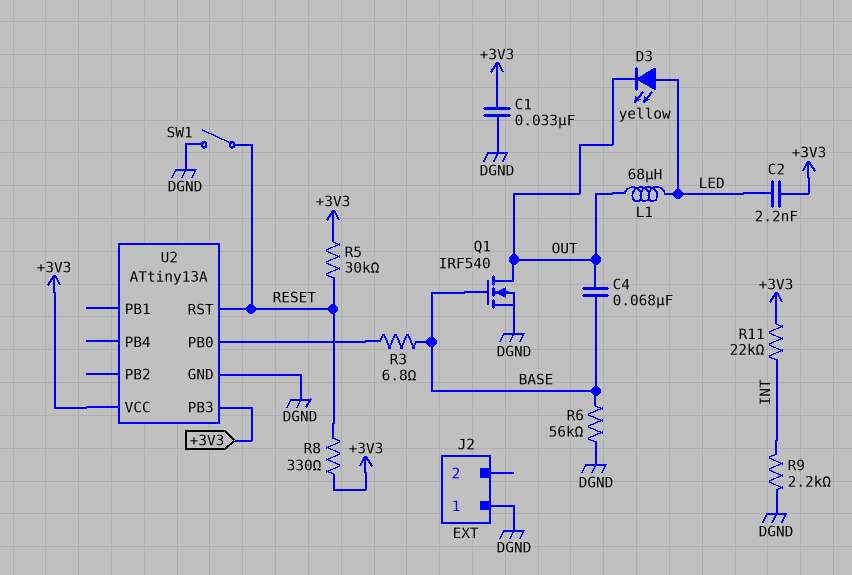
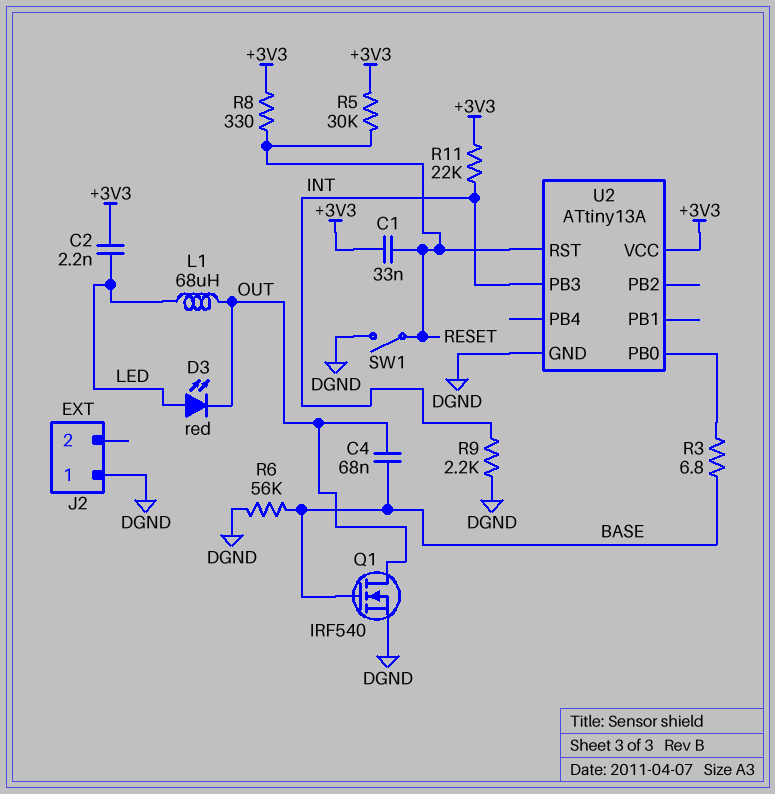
C1: 33nF (+3V3, DGND) -> 33nF (+3V3, RESET)
D3: LED yellow (A LED, K OUT) -> LED red (A LED, K OUT)
U2 pin PB3: +3V3 -> INT

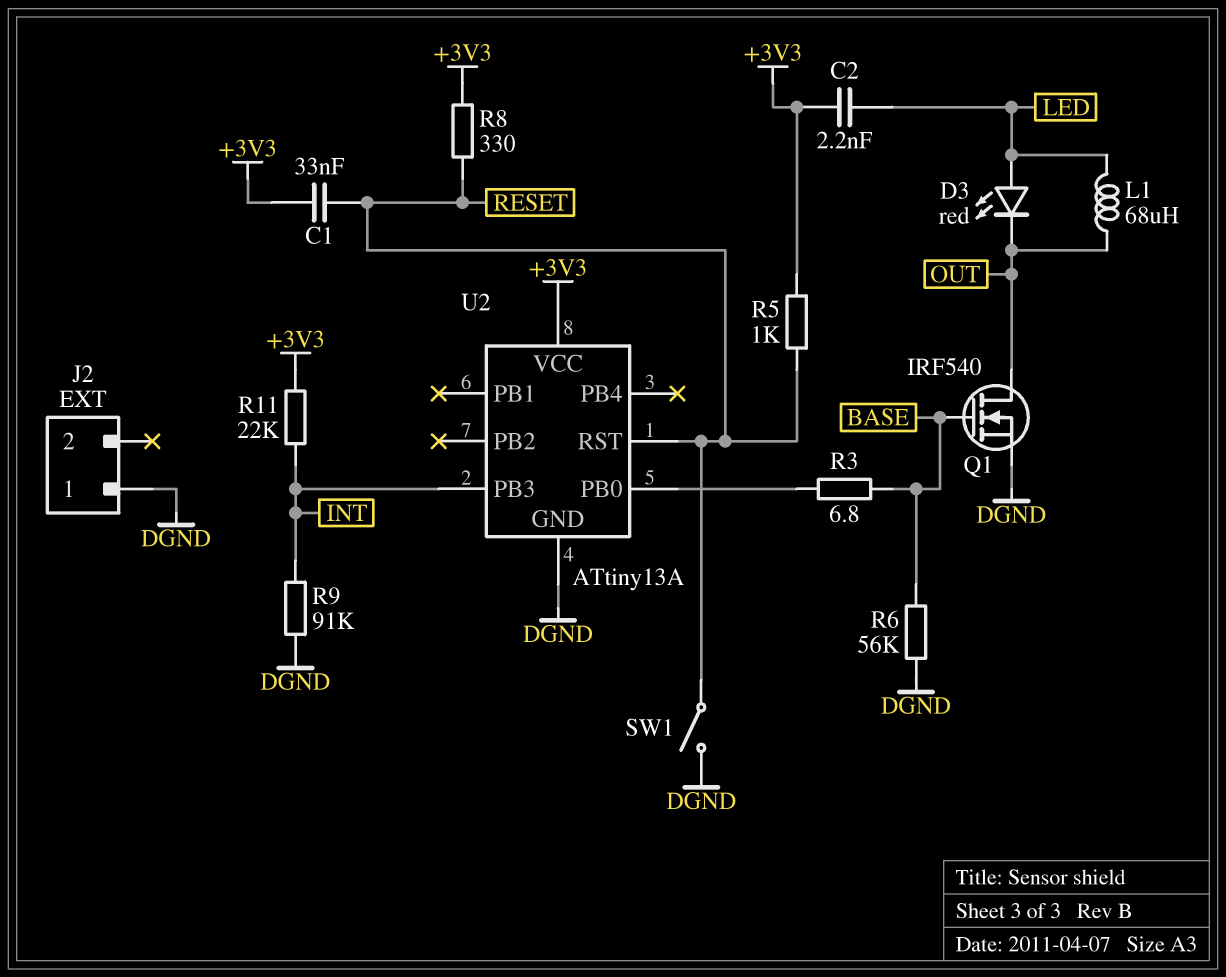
C4: 68nF (BASE, OUT) -> none
R5: 30k (+3V3, RESET) -> 1k (+3V3, RESET)
R9: 2.2k (DGND, INT) -> 91k (DGND, INT)

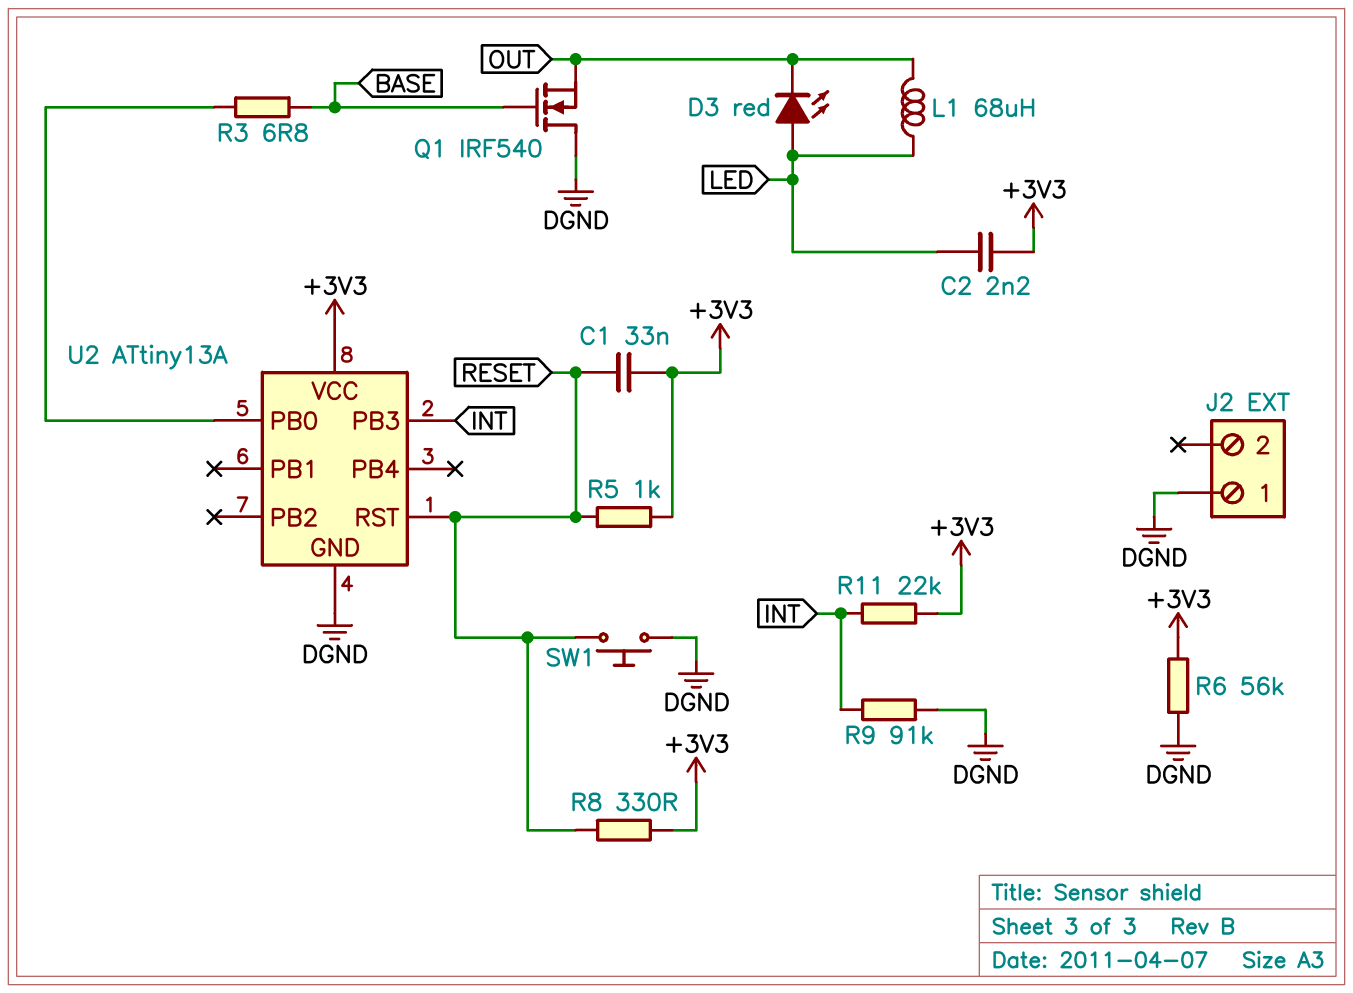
Q1: NMOS IRF540 (G BASE, D OUT, S DGND) -> NMOS IRF540 (G BASE, D DGND, S OUT)
R6: 56k (BASE, DGND) -> 56k (+3V3, DGND)
SW1: switch (DGND, RESET) -> button (DGND, RESET)

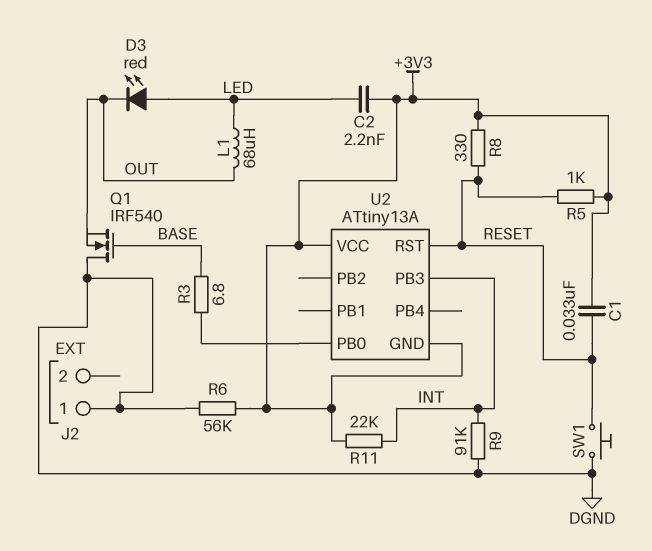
U2 pin GND: DGND -> +3V3

